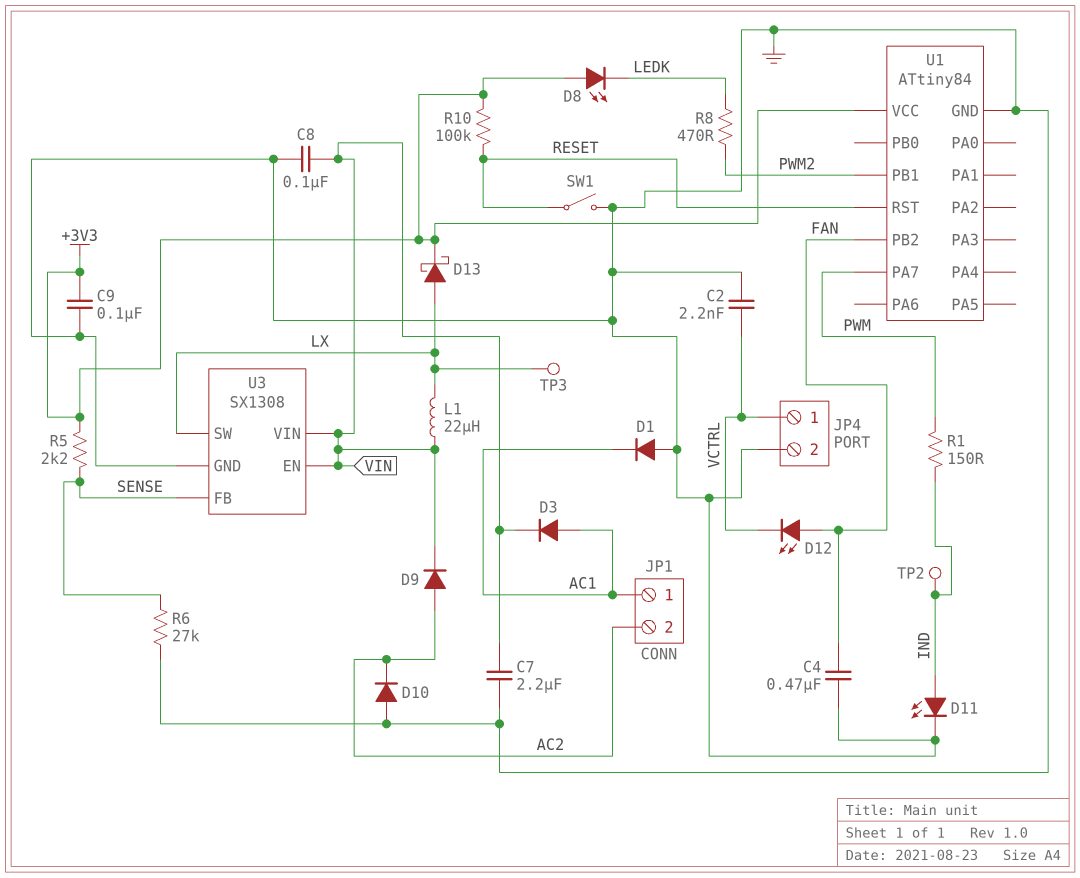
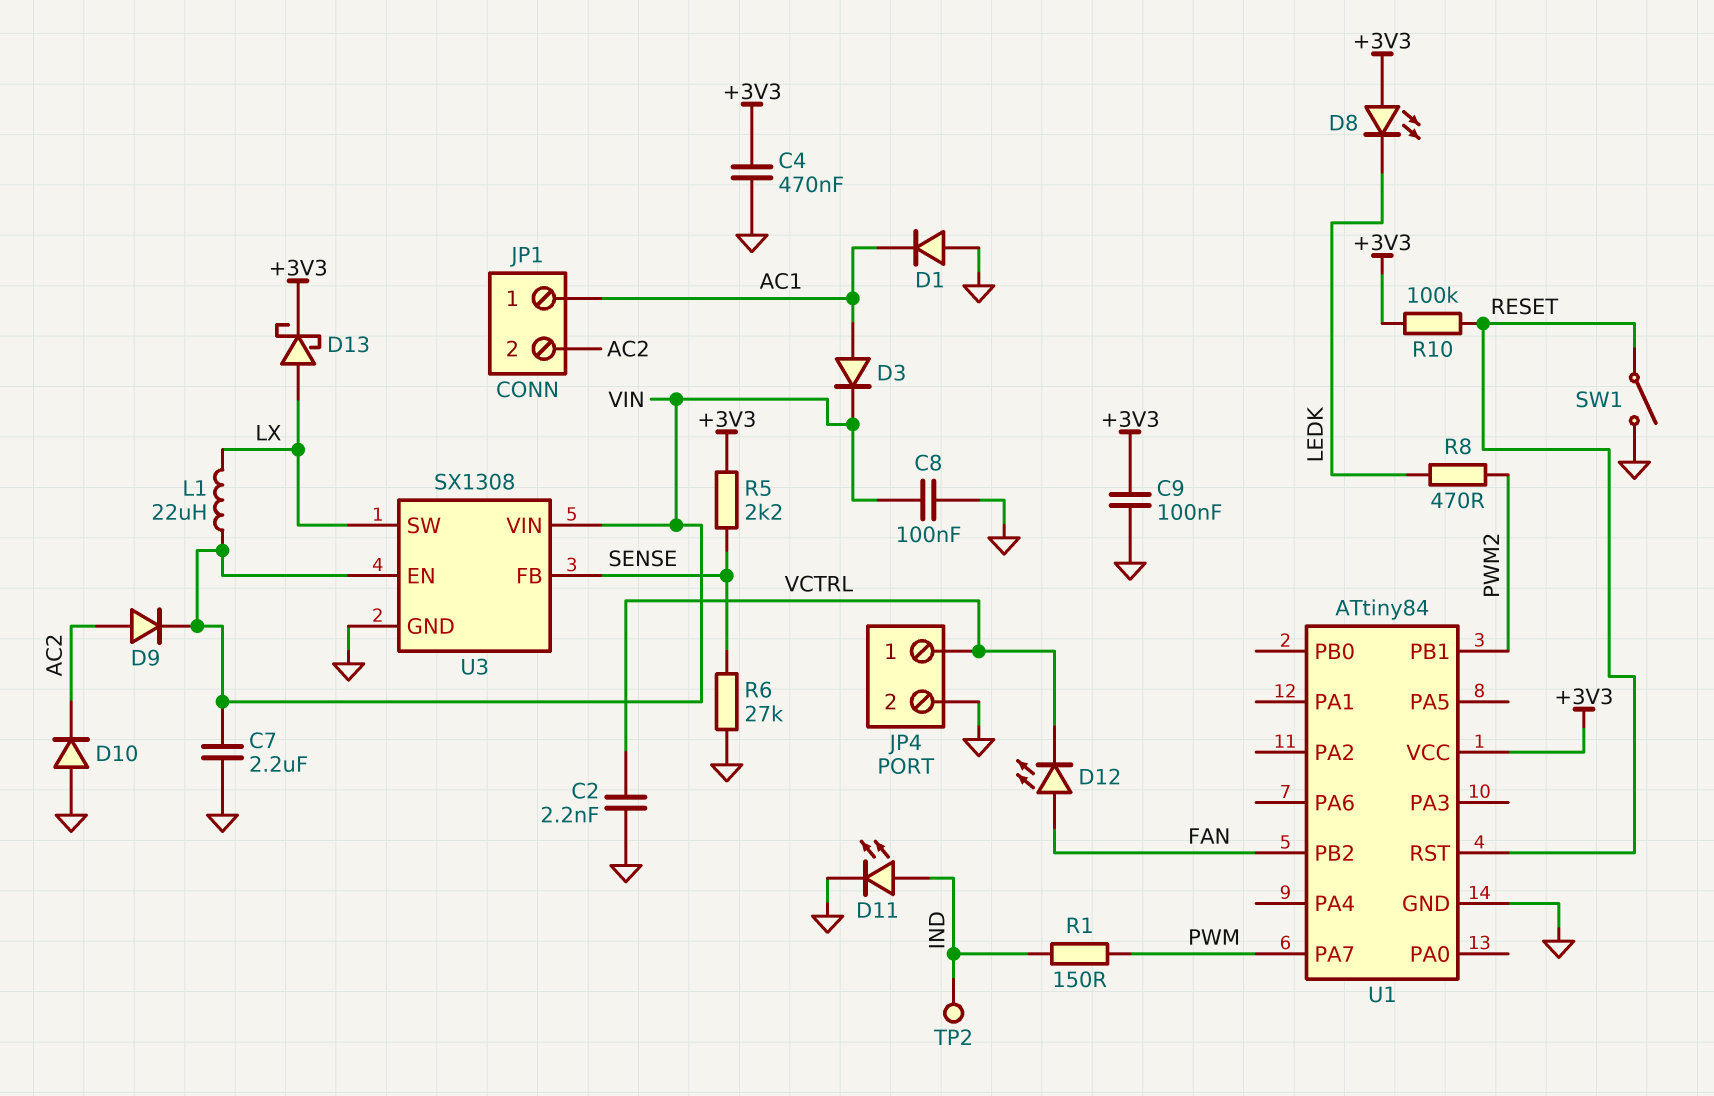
C4: 470nF (FAN, GND) -> 470nF (+3V3, GND)
TP3: test point (LX) -> none

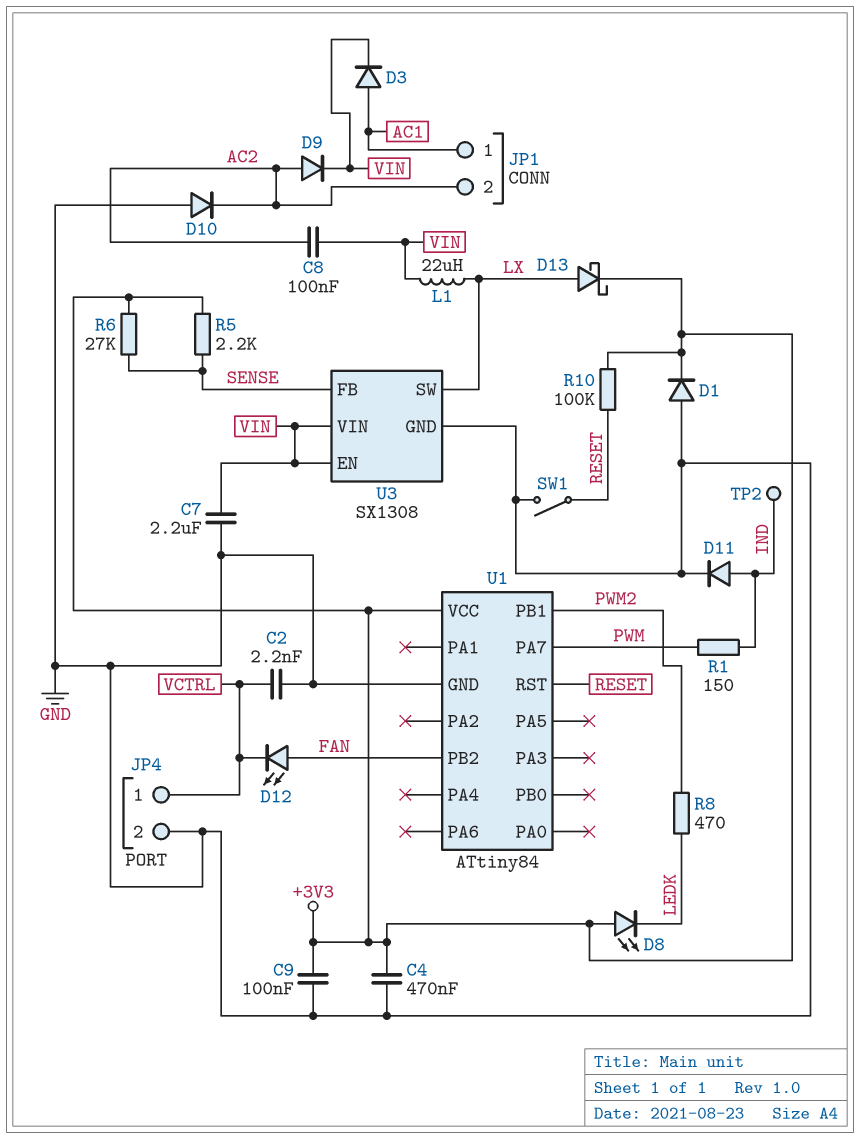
C8: 100nF (GND, VIN) -> 100nF (AC2, VIN)
D1: diode (A GND, K AC1) -> diode (A GND, K +3V3)
D11: LED (A IND, K GND) -> diode (A IND, K GND)
R6: 27k (GND, SENSE) -> 27k (+3V3, SENSE)

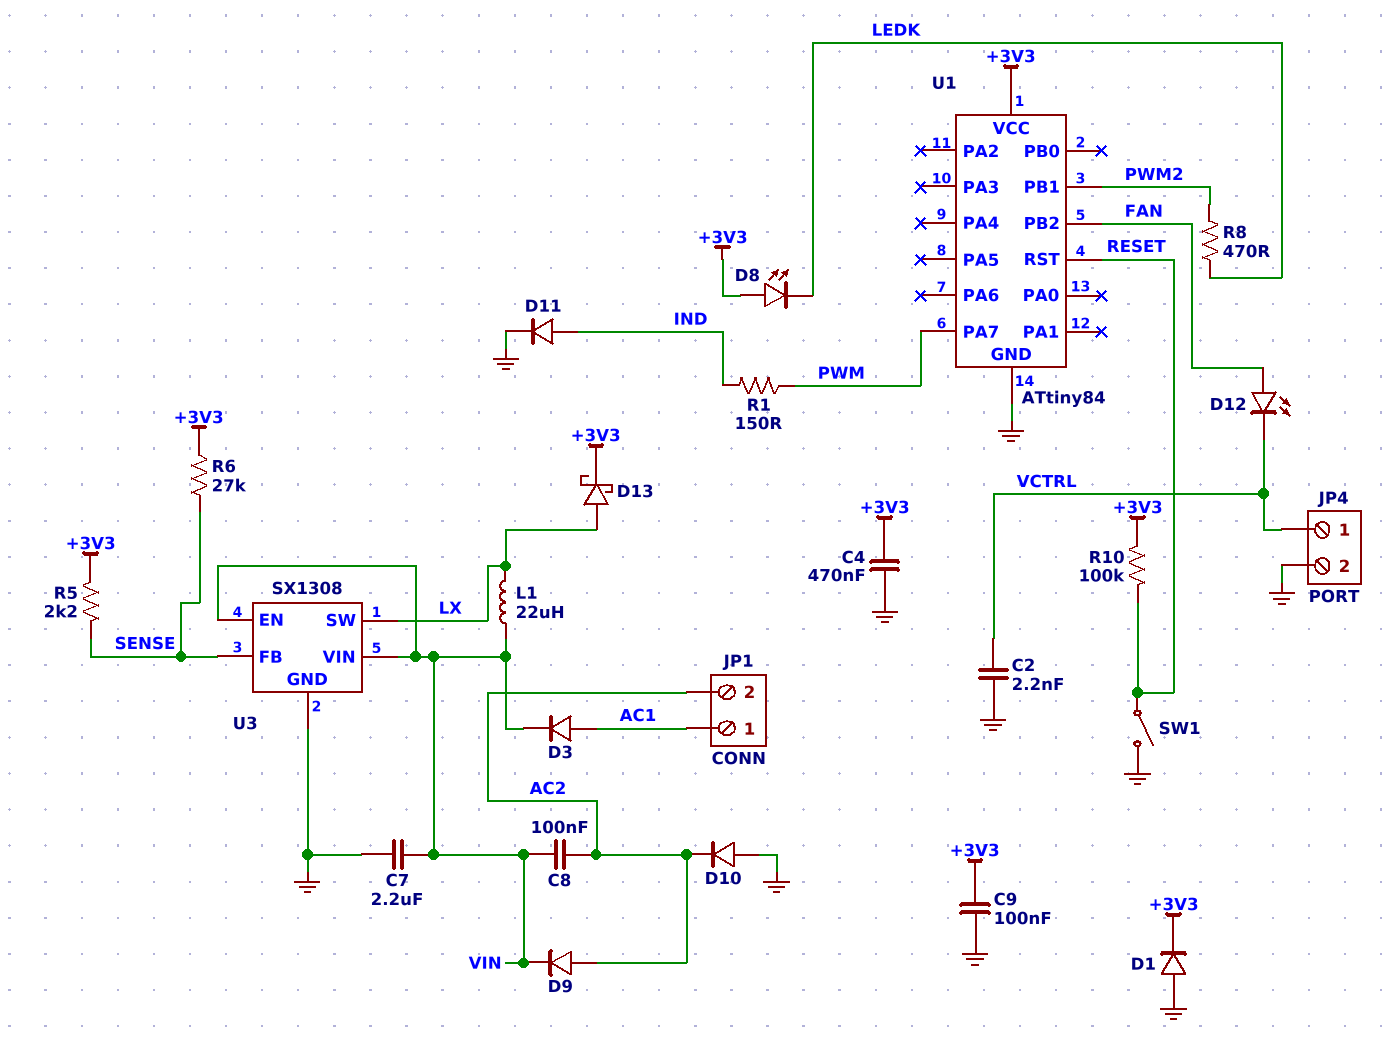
TP2: test point (IND) -> none

